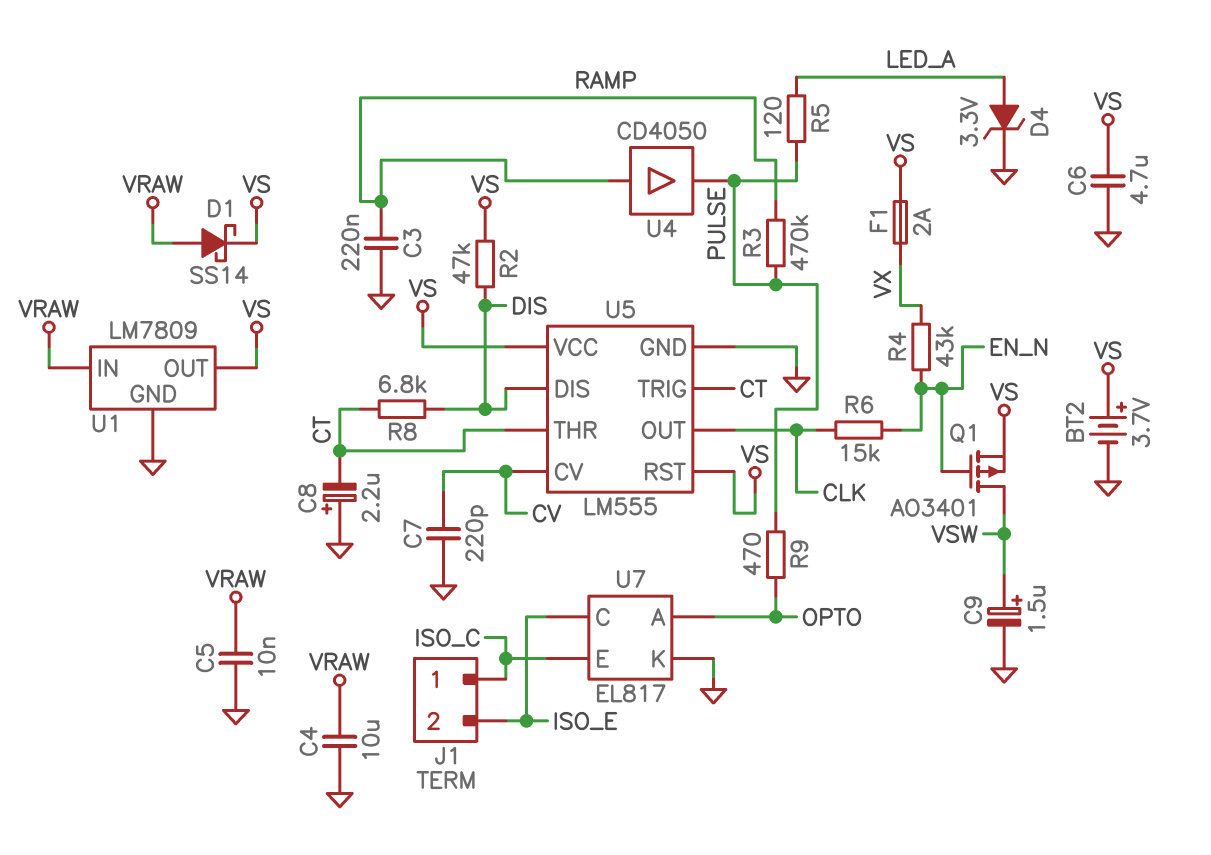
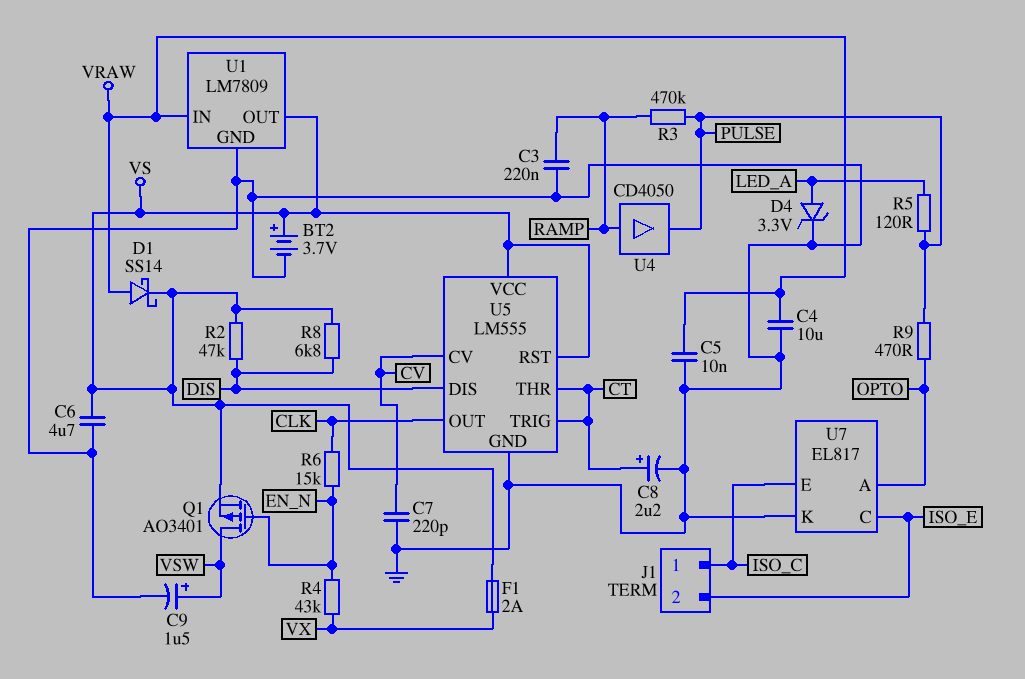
C8: 2.2uF (plus GND, minus CT) -> 2.2uF (plus CT, minus GND)
R8: 6.8k (CT, DIS) -> 6.8k (DIS, VS)

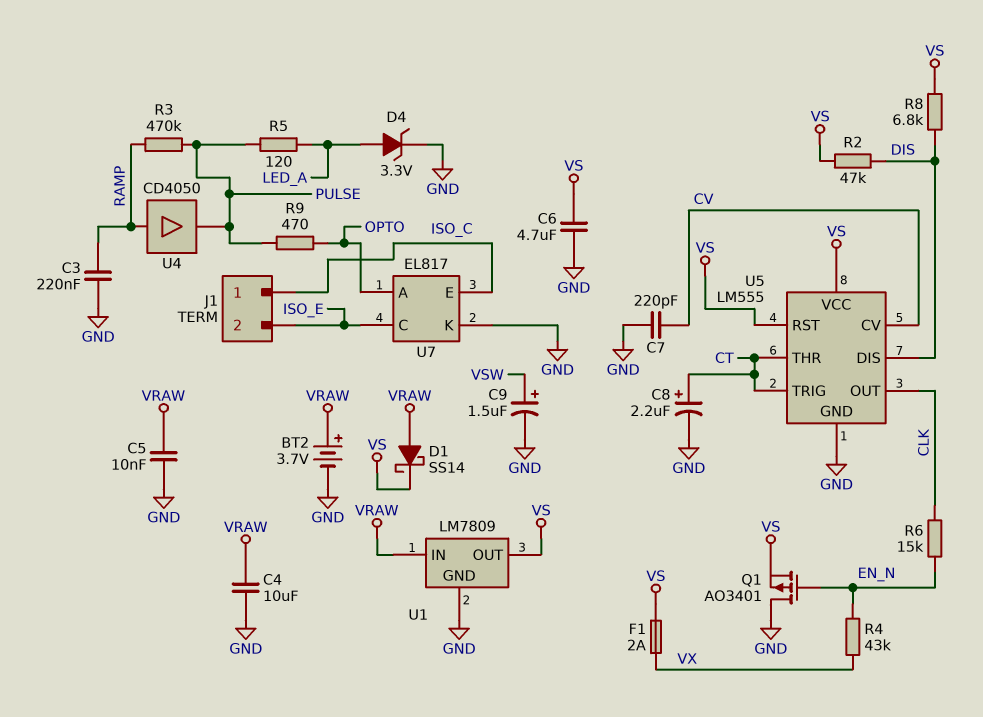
BT2: 3.7V (plus VS, minus GND) -> 3.7V (plus VRAW, minus GND)
Q1: PMOS AO3401 (G EN_N, D VSW, S VS) -> PMOS AO3401 (G EN_N, D GND, S VS)

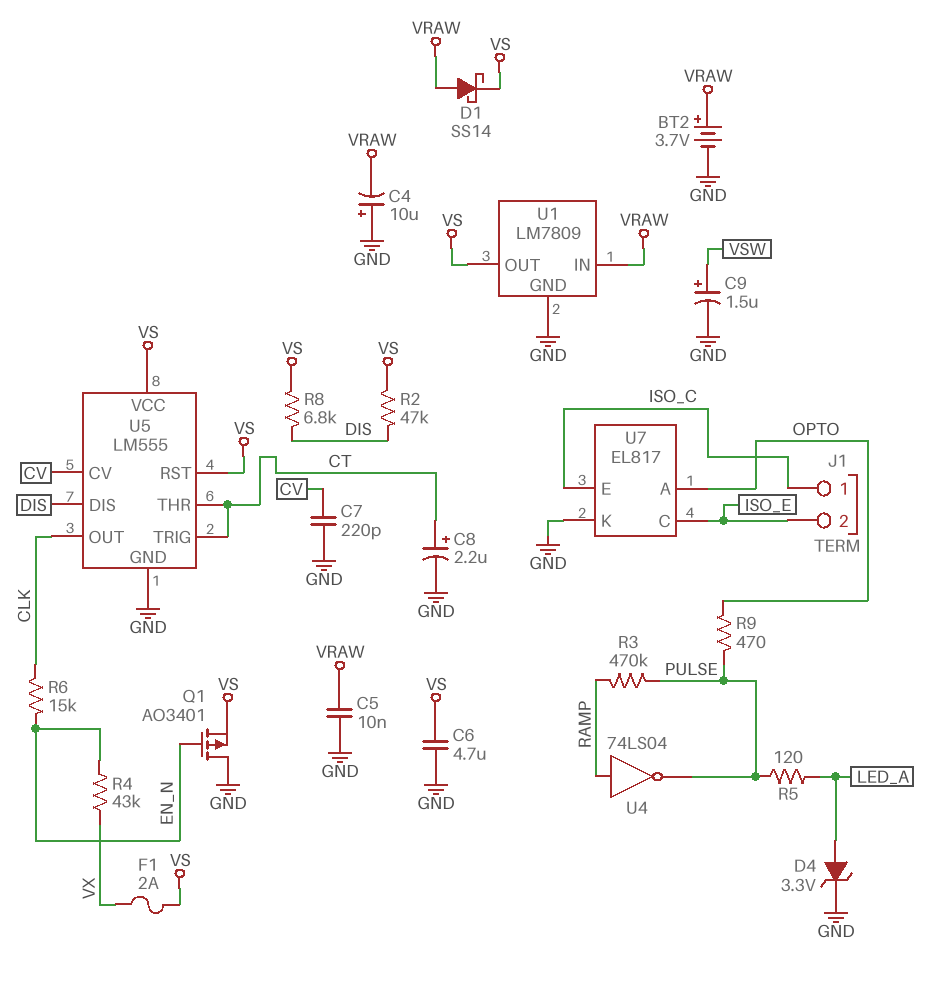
C3: 220nF (GND, RAMP) -> none
C4: 10uF (GND, VRAW) -> 10uF (plus GND, minus VRAW)
U4: buffer CD4050 (in RAMP, out PULSE) -> NOT 74LS04 (in RAMP, out PULSE)

